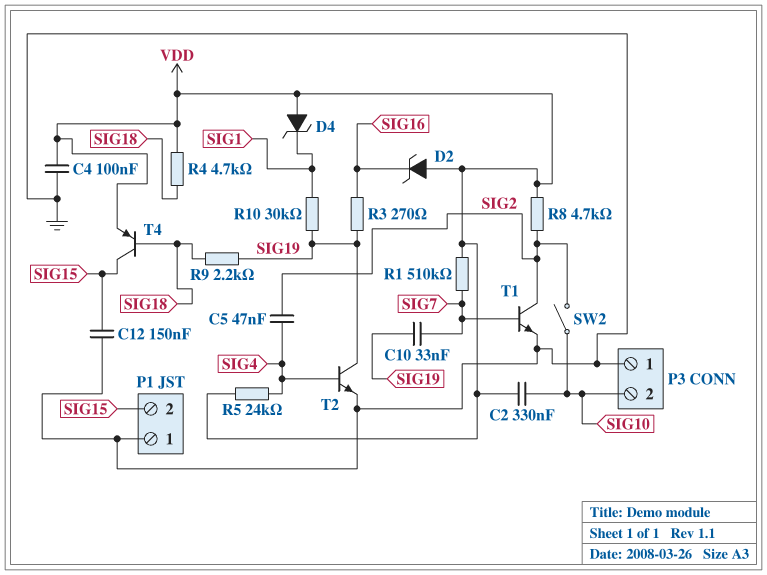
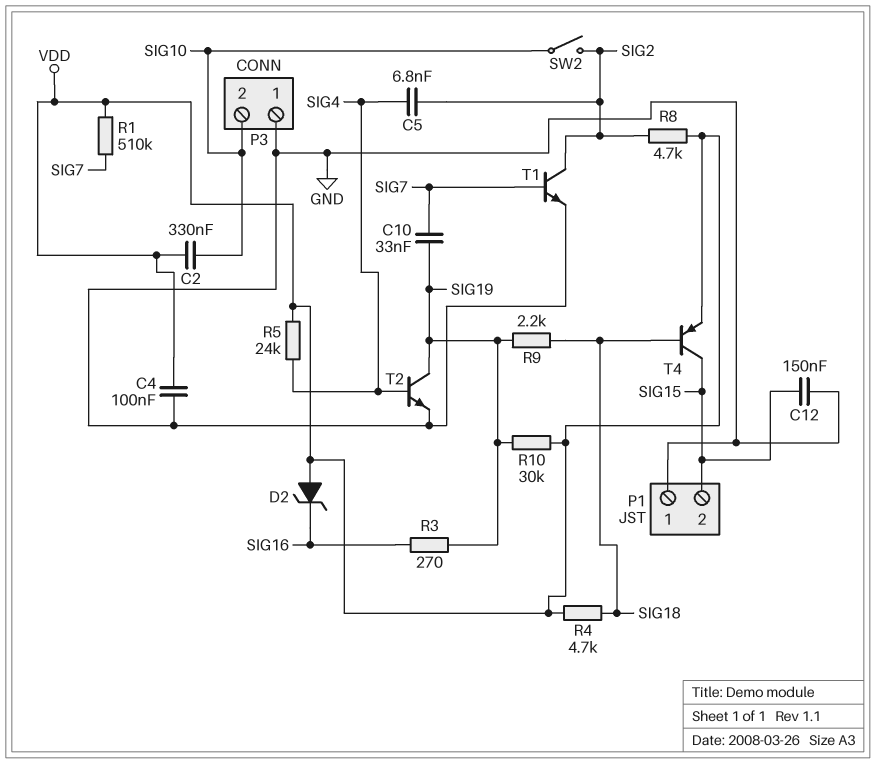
C5: 47nF (SIG2, SIG4) -> 6.8nF (SIG2, SIG4)
D4: zener (A VDD, K SIG1) -> none
R10: 30k (SIG1, SIG19) -> 30k (SIG19, VDD)

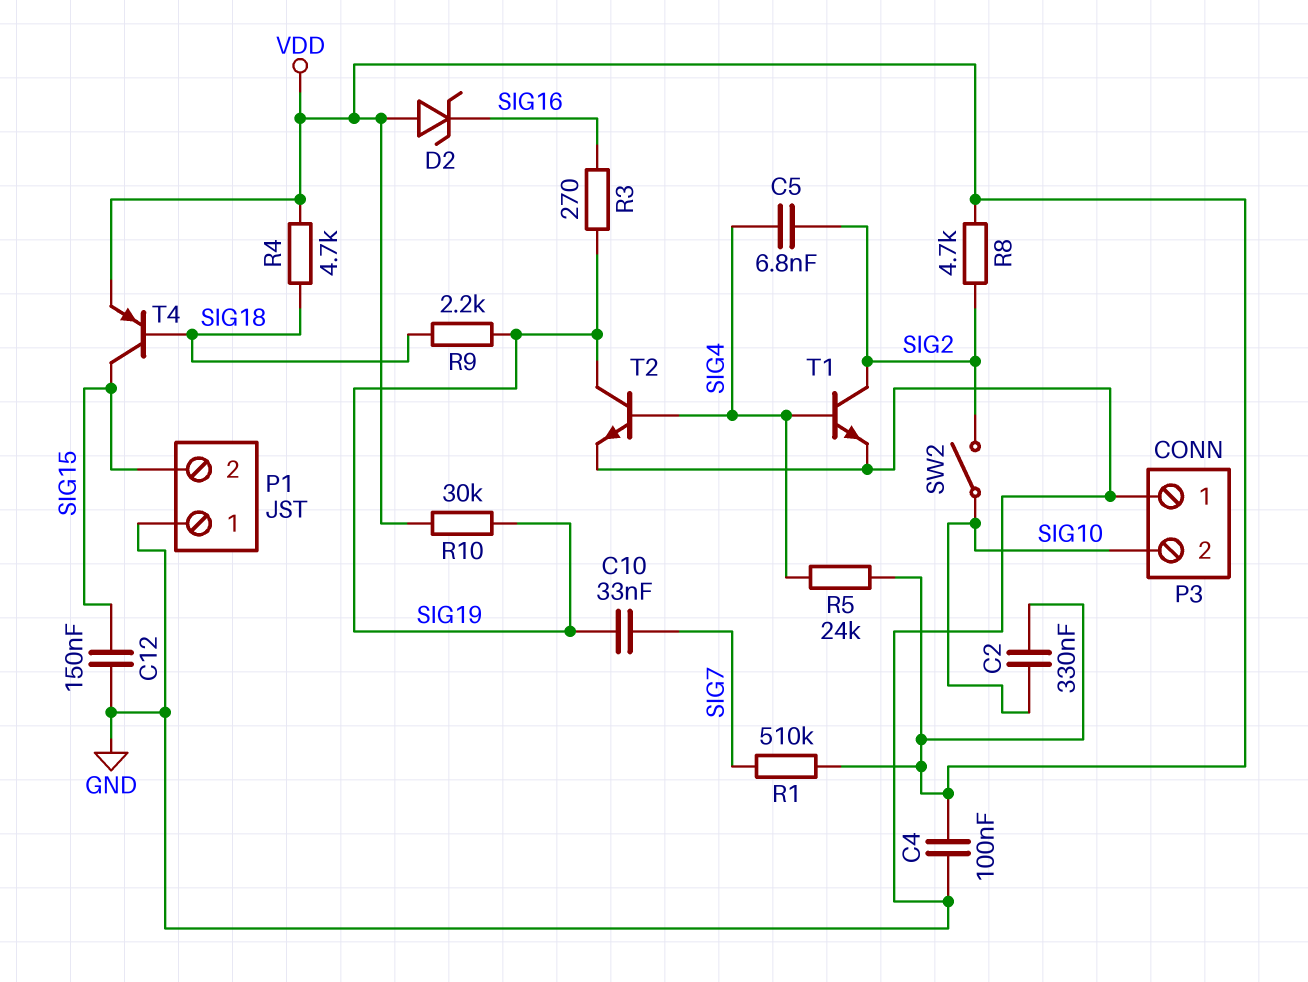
T1: NPN (B SIG7, C SIG2, E GND) -> NPN (B SIG4, C SIG2, E GND)

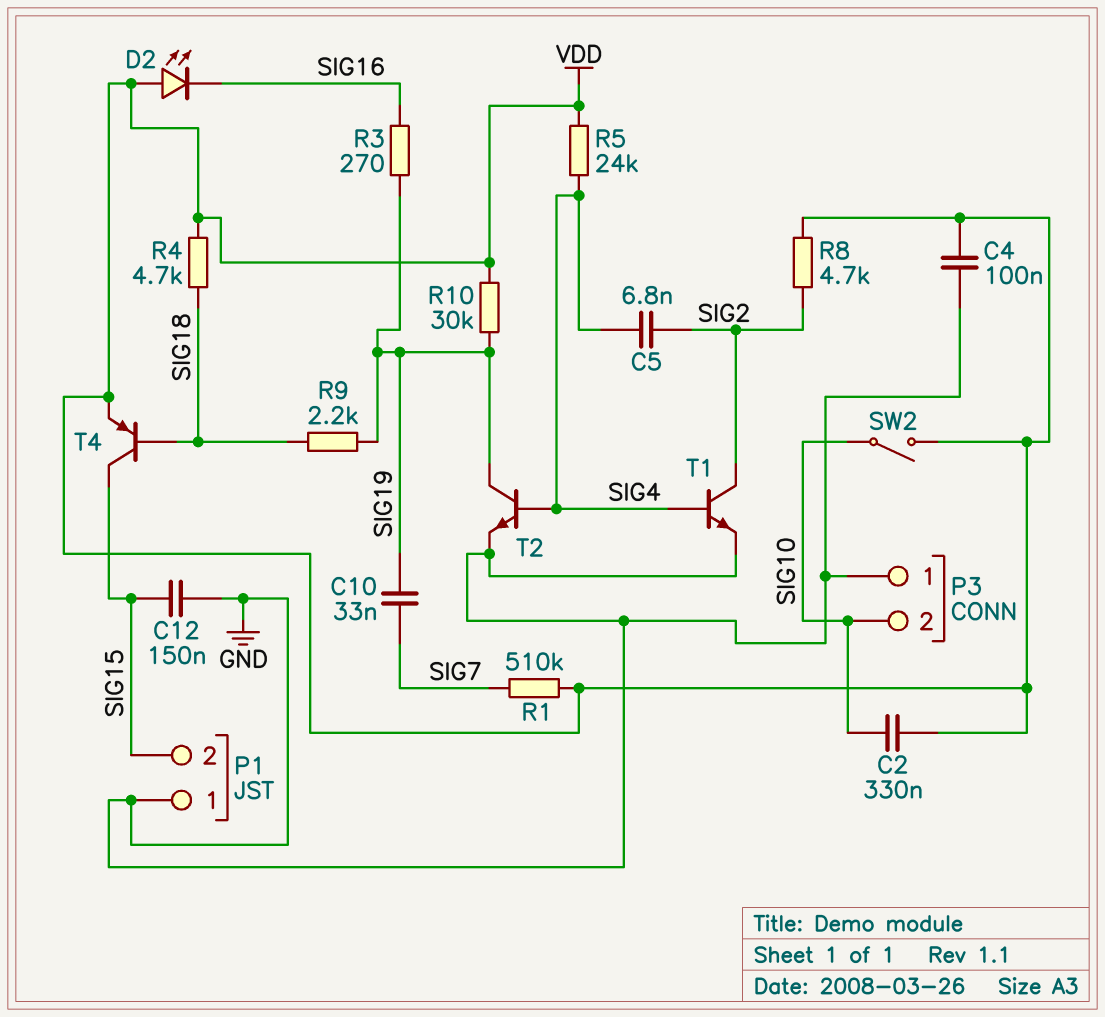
D2: zener (A VDD, K SIG16) -> LED (A VDD, K SIG16)
SW2: switch (SIG2, SIG10) -> switch (SIG10, VDD)

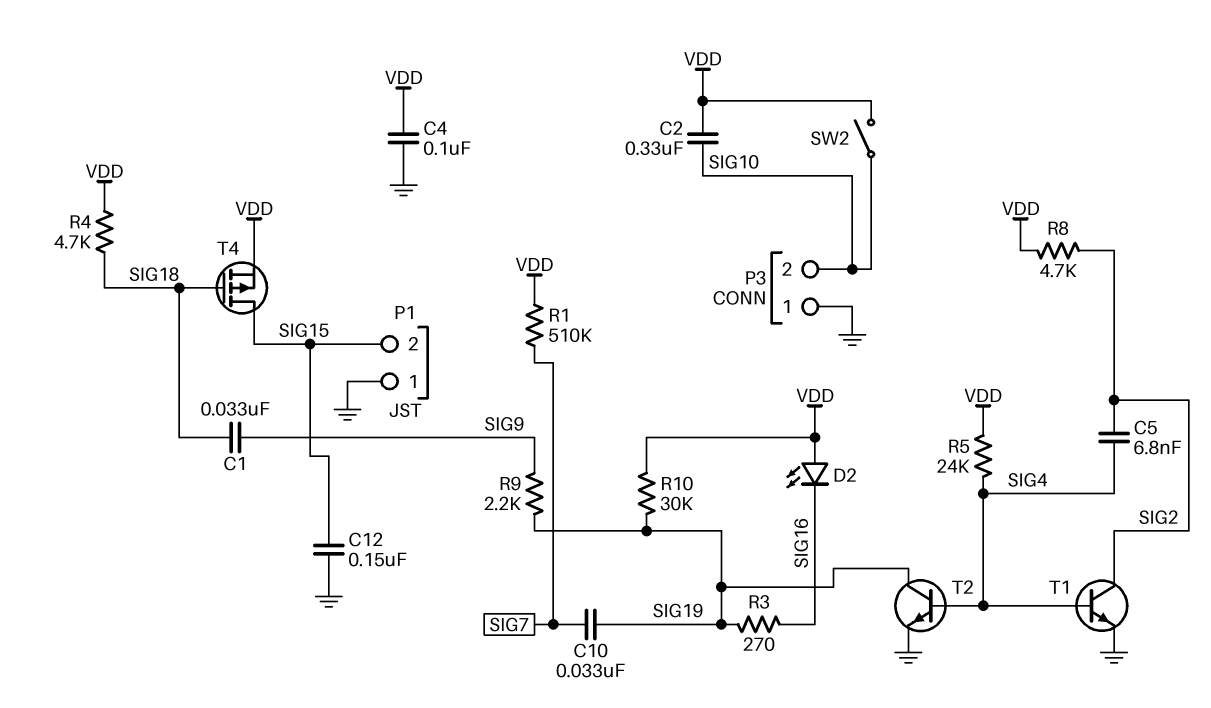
C1: none -> 33nF (SIG9, SIG18)
R9: 2.2k (SIG18, SIG19) -> 2.2k (SIG9, SIG19)
T4: PNP (B SIG18, C SIG15, E VDD) -> PMOS (G SIG18, D SIG15, S VDD)

